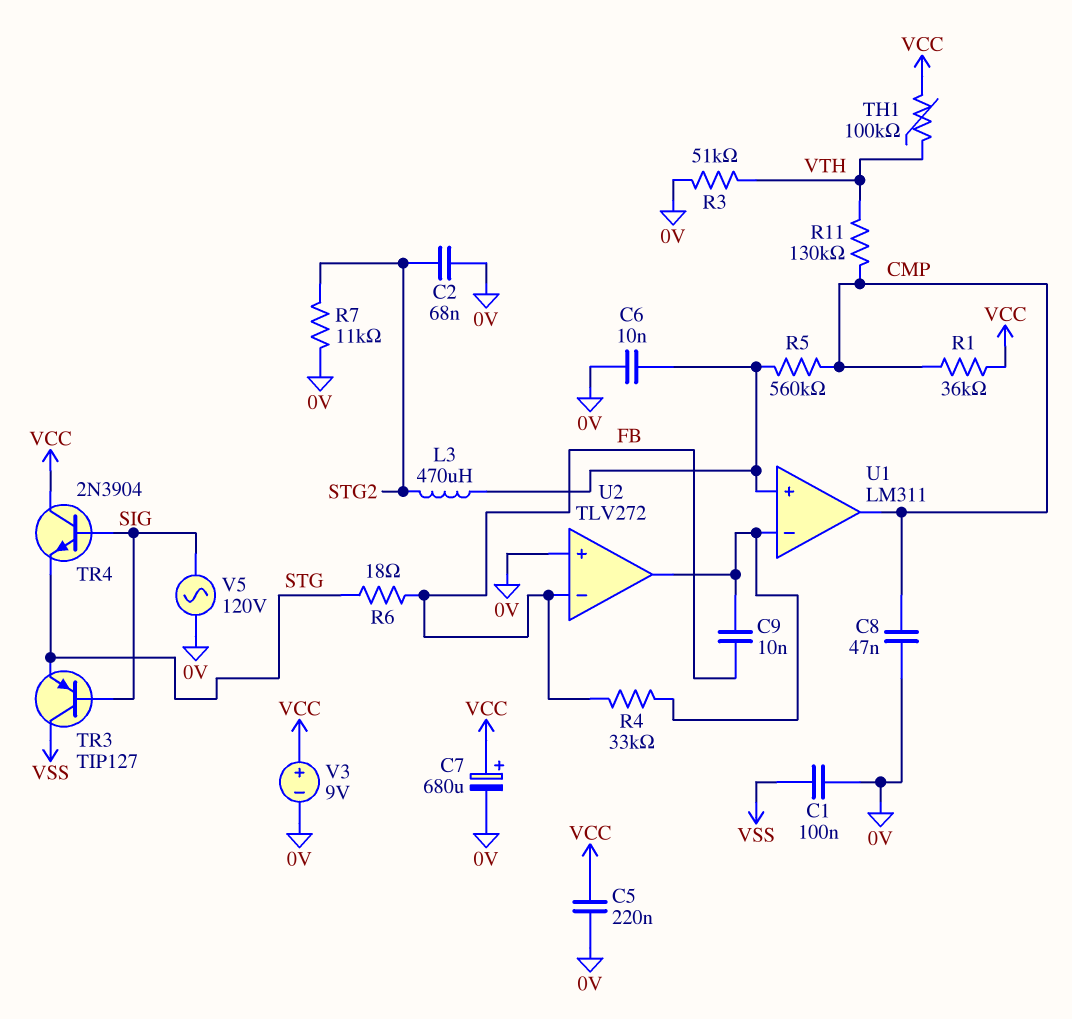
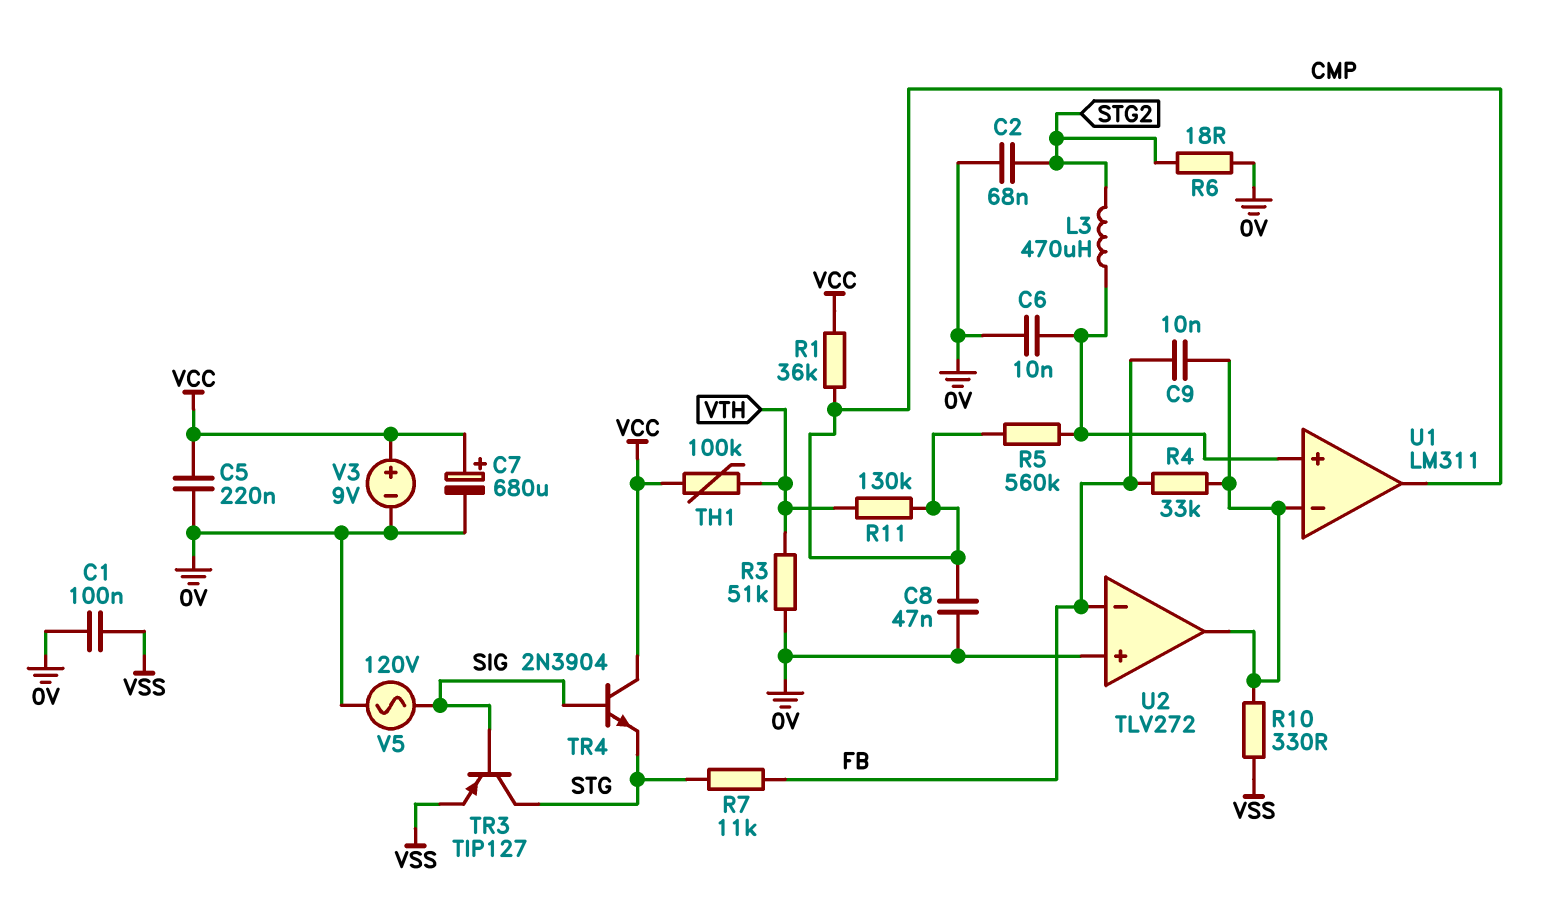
R6: 18 (FB, STG) -> 18 (0V, STG2)
R7: 11k (0V, STG2) -> 11k (FB, STG)
R10: none -> 330 (U1/in-, VSS)
TR3: PNP TIP127 (B SIG, C VSS, E STG) -> PNP TIP127 (B SIG, C STG, E VSS)

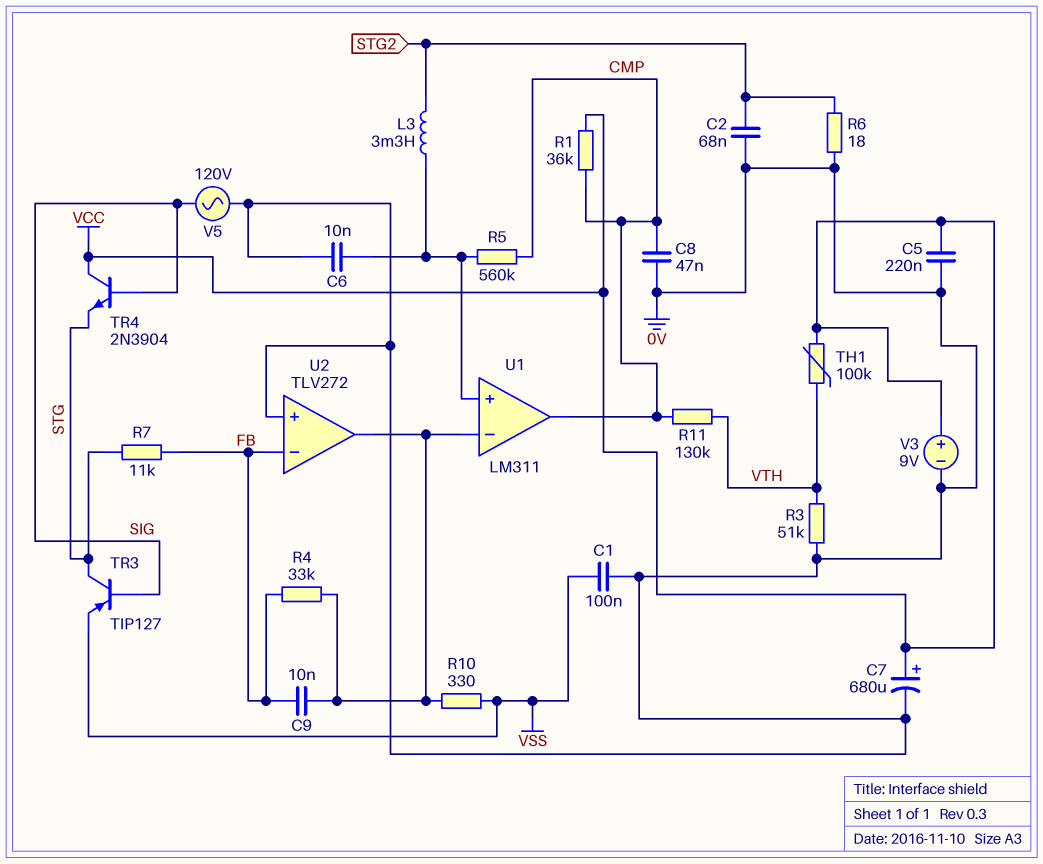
L3: 470uH (STG2, U1/in+) -> 3.3mH (STG2, U1/in+)

